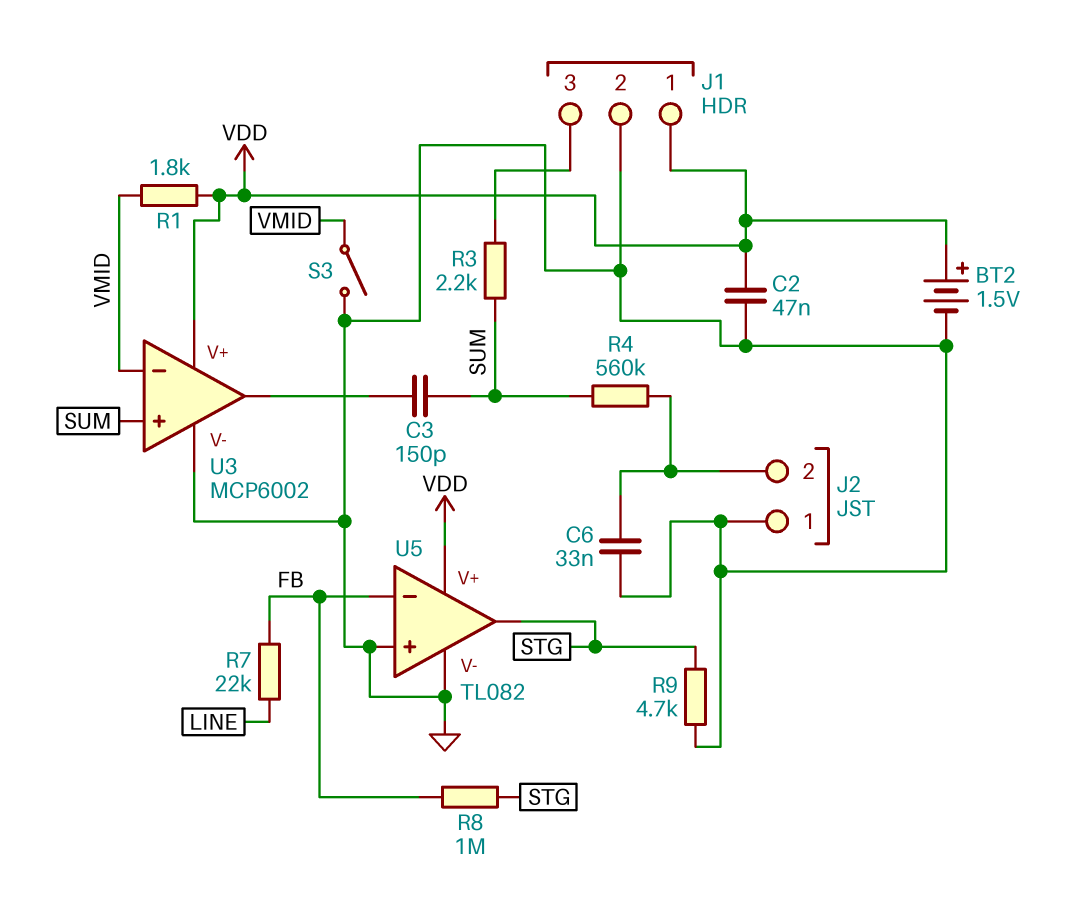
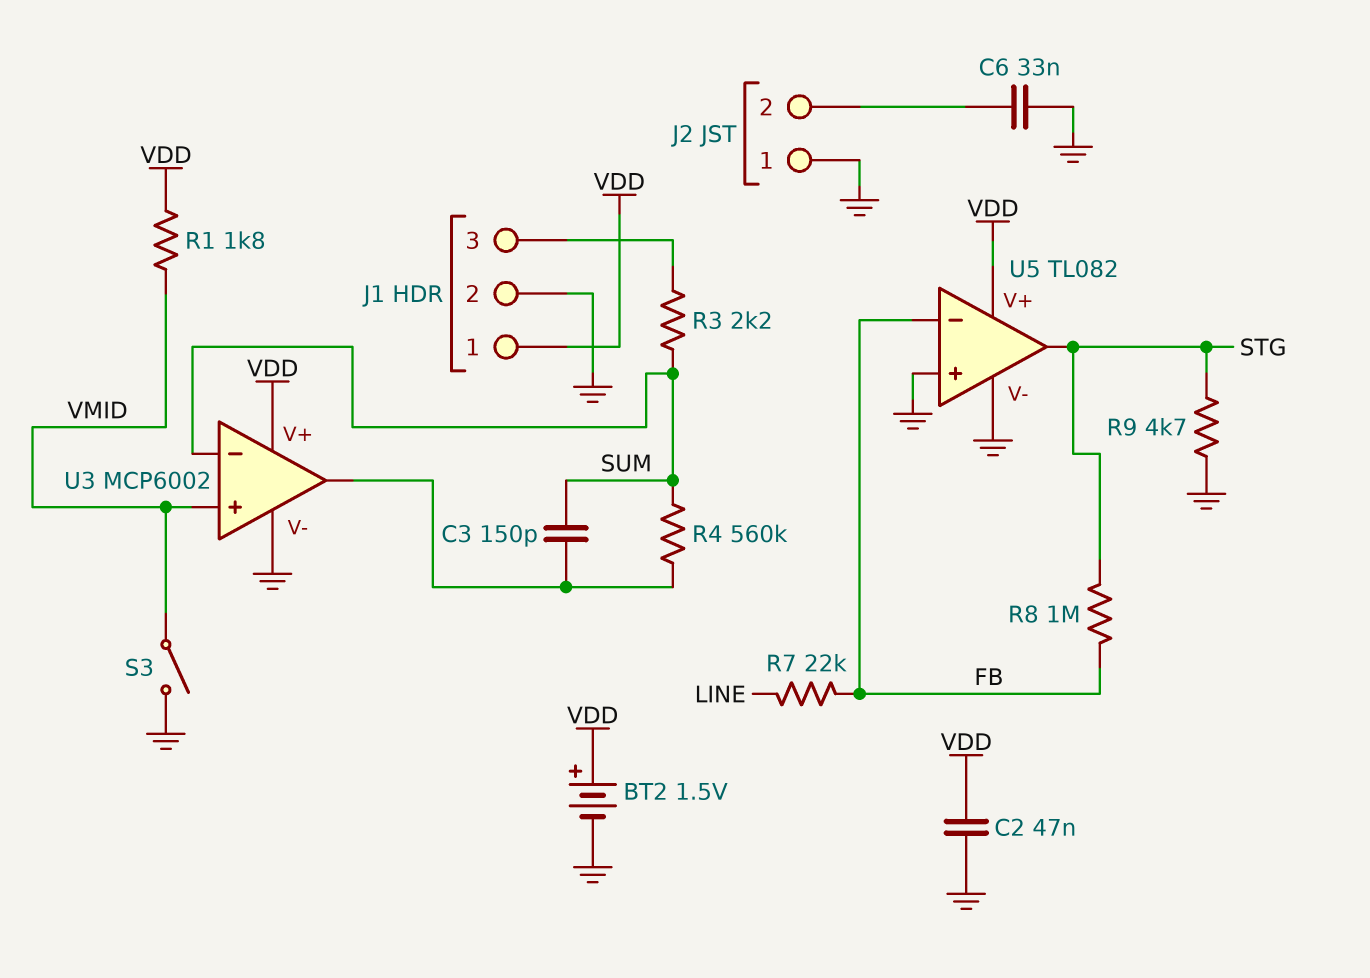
R4: 560k (J2/2, SUM) -> 560k (SUM, U3/out)
U3 pin in+: SUM -> VMID
U3 pin in-: VMID -> SUM

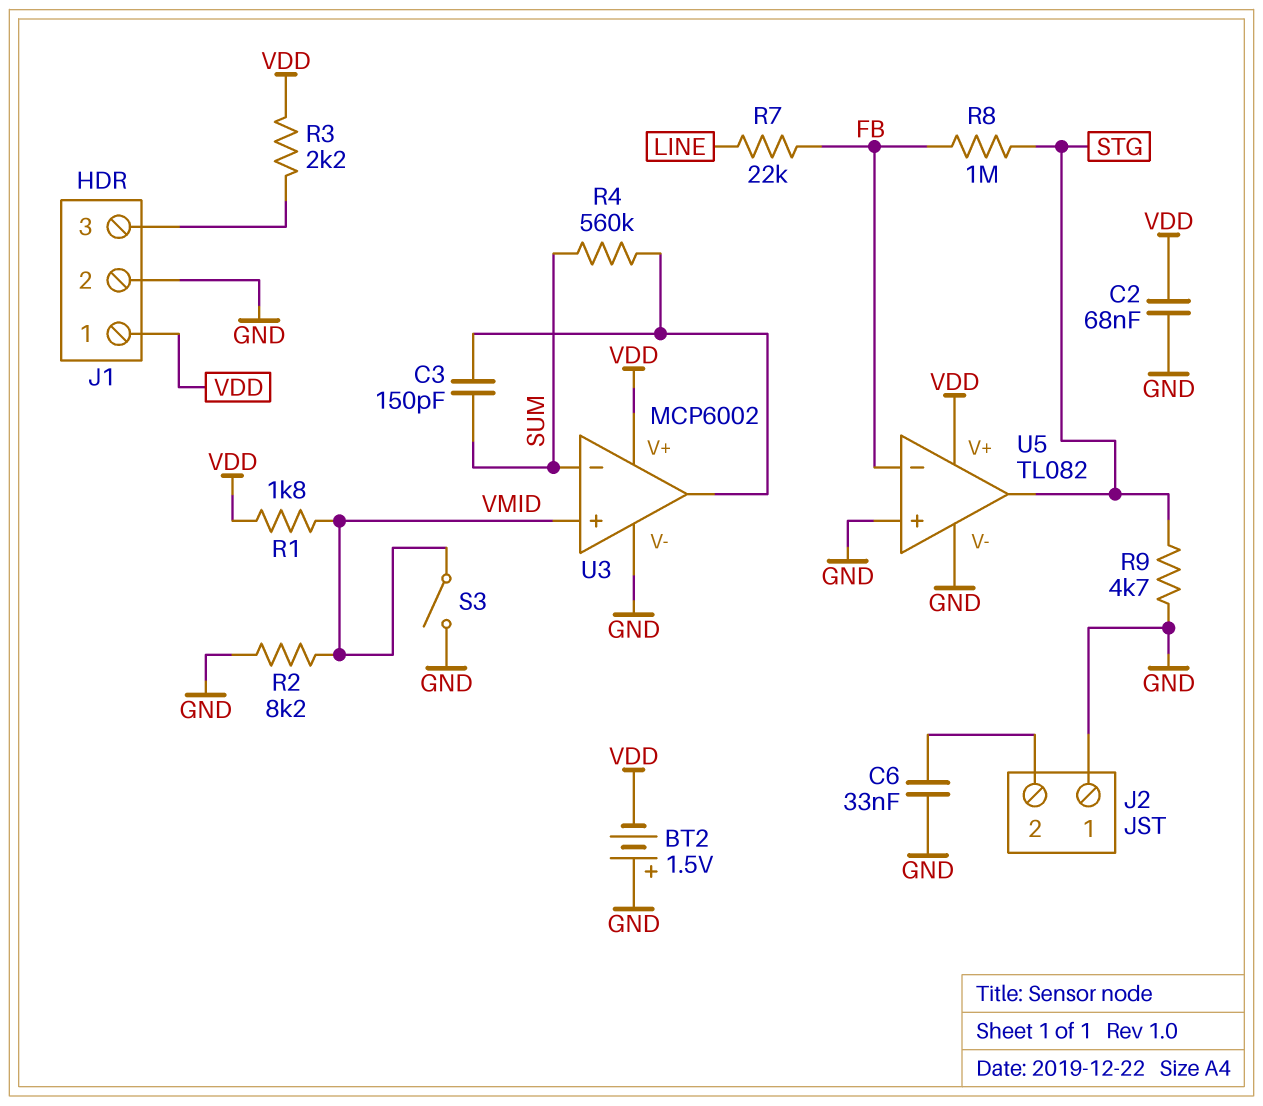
BT2: 1.5V (plus VDD, minus GND) -> 1.5V (plus GND, minus VDD)
C2: 47nF (GND, VDD) -> 68nF (GND, VDD)
R2: none -> 8.2k (GND, VMID)
R3: 2.2k (J1/3, SUM) -> 2.2k (J1/3, VDD)

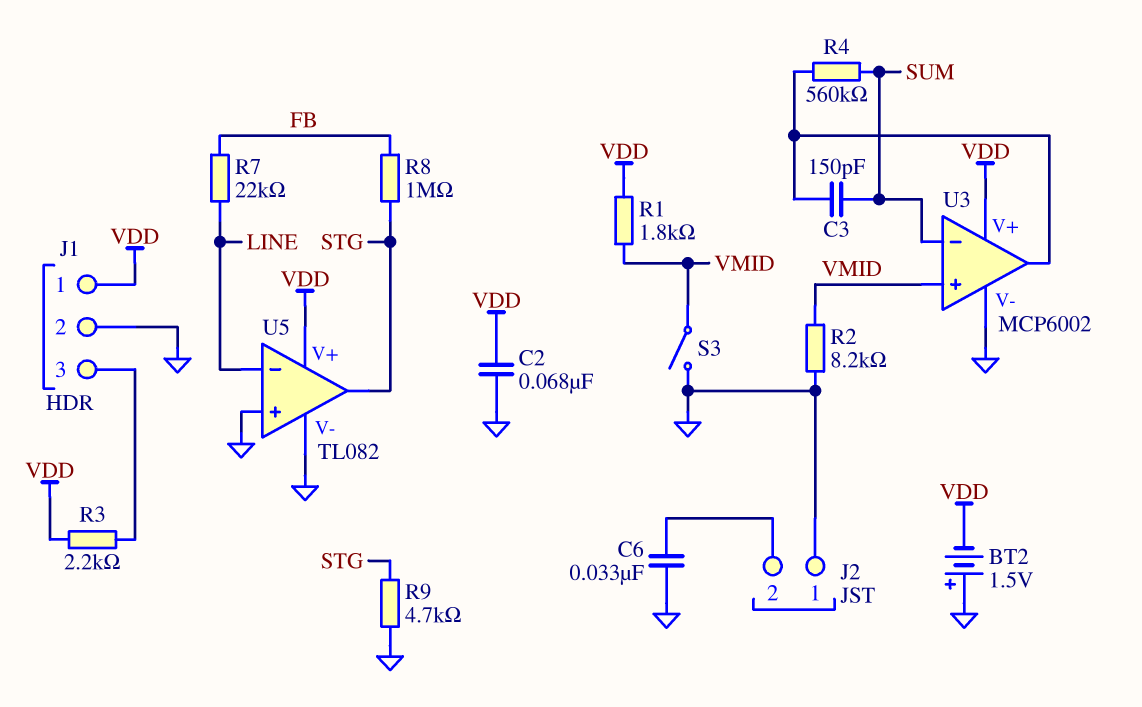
U5 pin in-: FB -> LINE

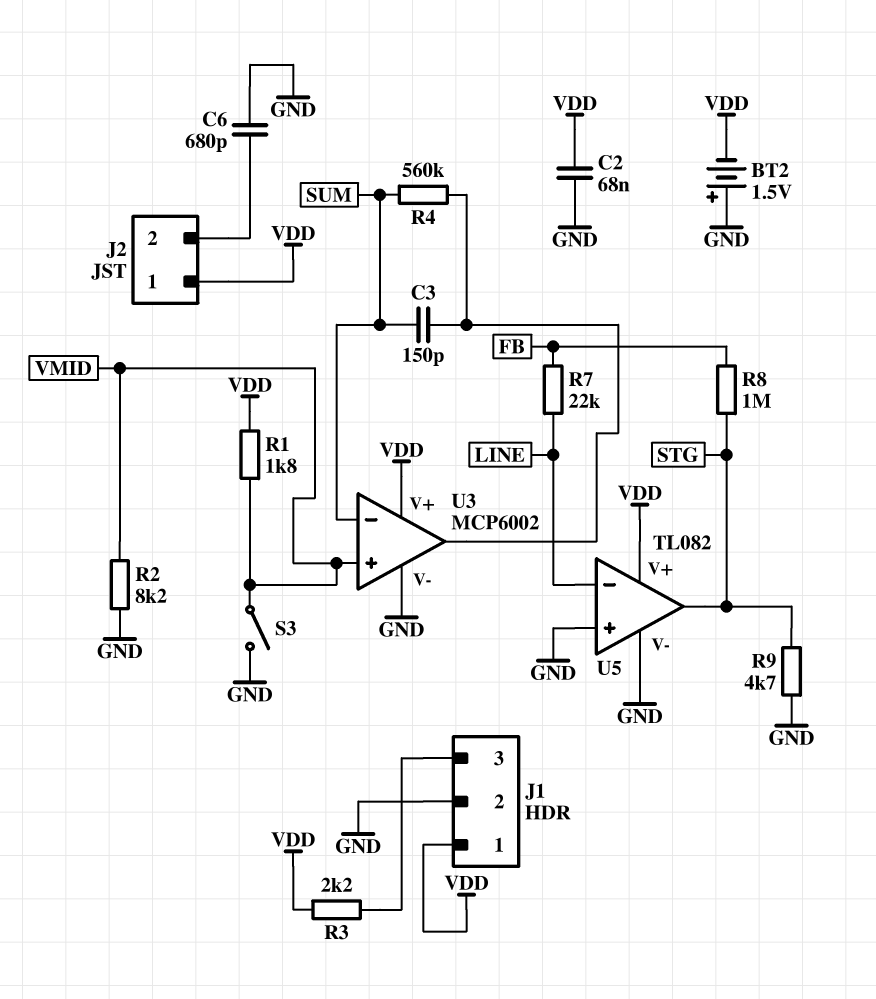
C6: 33nF (GND, J2/2) -> 680pF (GND, J2/2)
J2 pin 1: GND -> VDD

